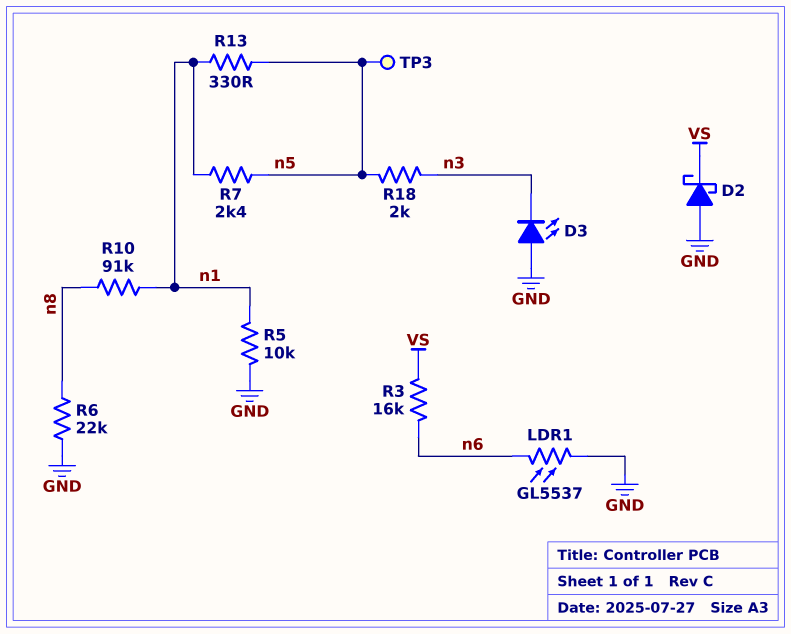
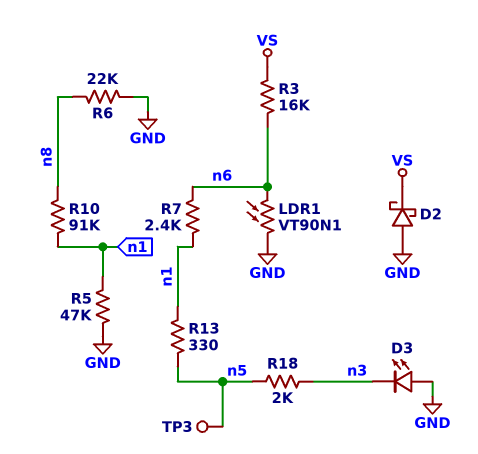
LDR1: GL5537 (GND, n6) -> VT90N1 (GND, n6)
R5: 10k (GND, n1) -> 47k (GND, n1)
R7: 2.4k (n1, n5) -> 2.4k (n1, n6)

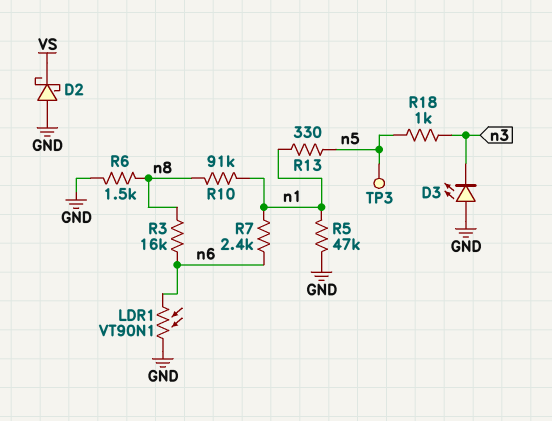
R3: 16k (VS, n6) -> 16k (n6, n8)
R6: 22k (GND, n8) -> 1.5k (GND, n8)
R18: 2k (n3, n5) -> 1k (n3, n5)

